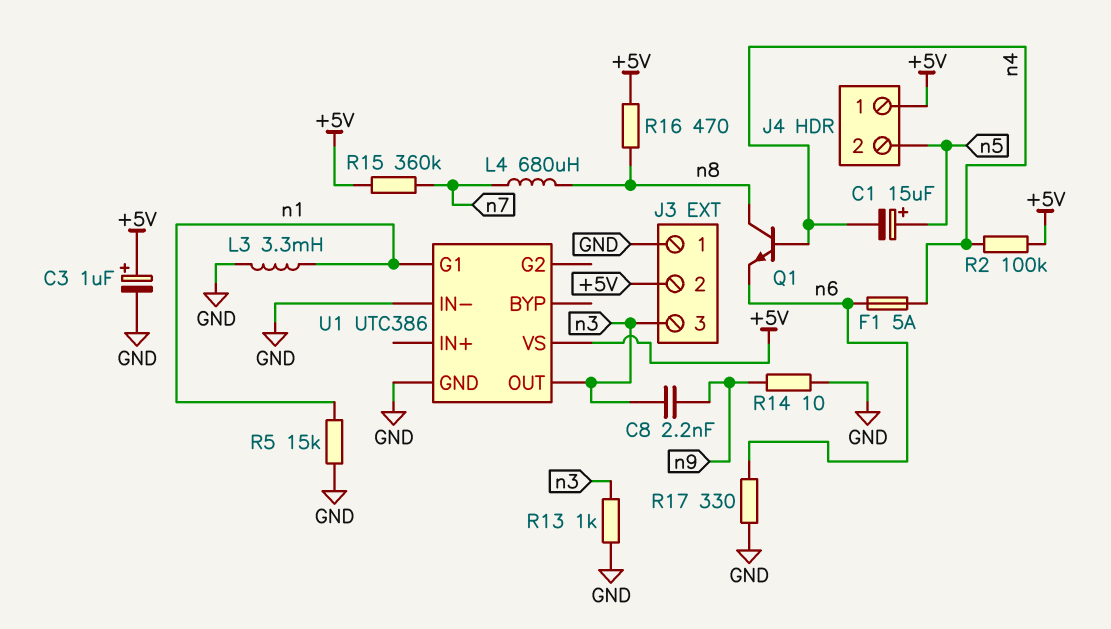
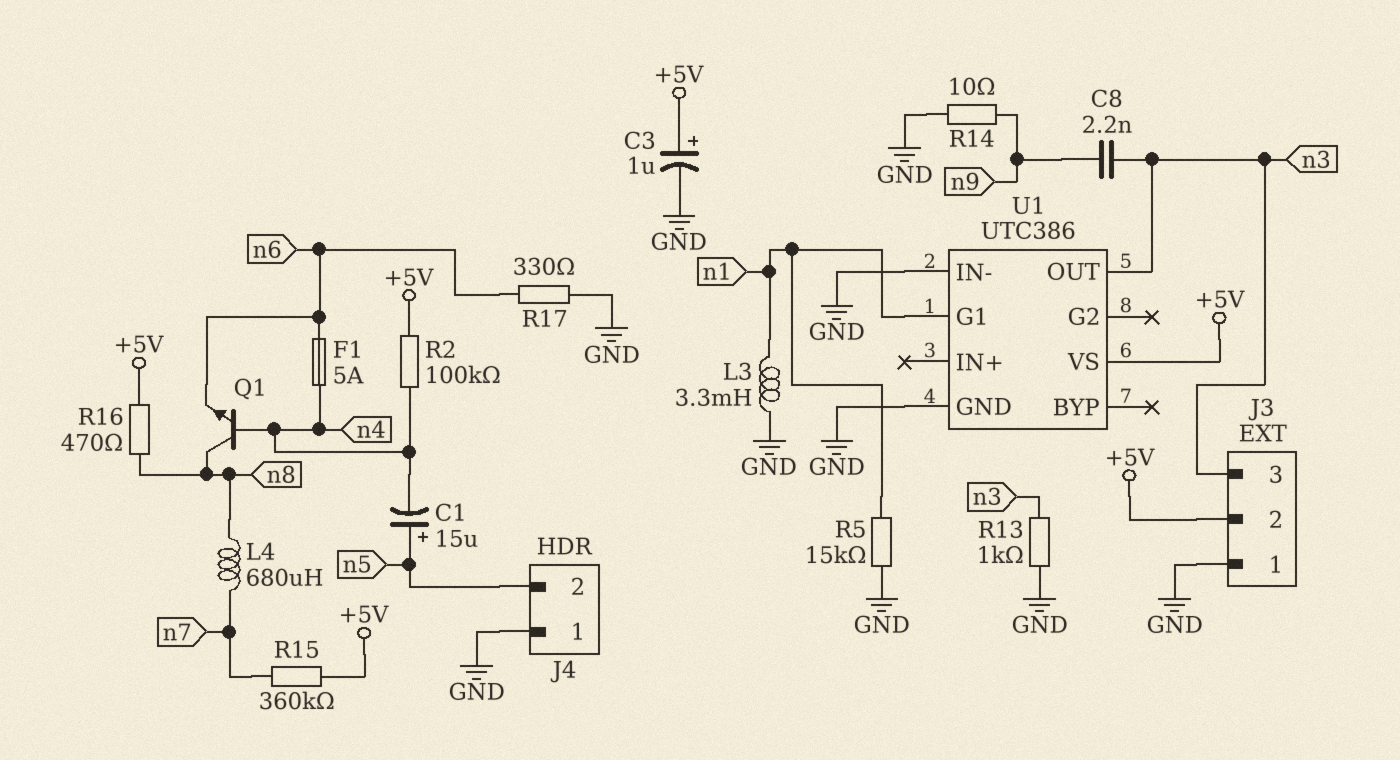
J4 pin 1: +5V -> GND

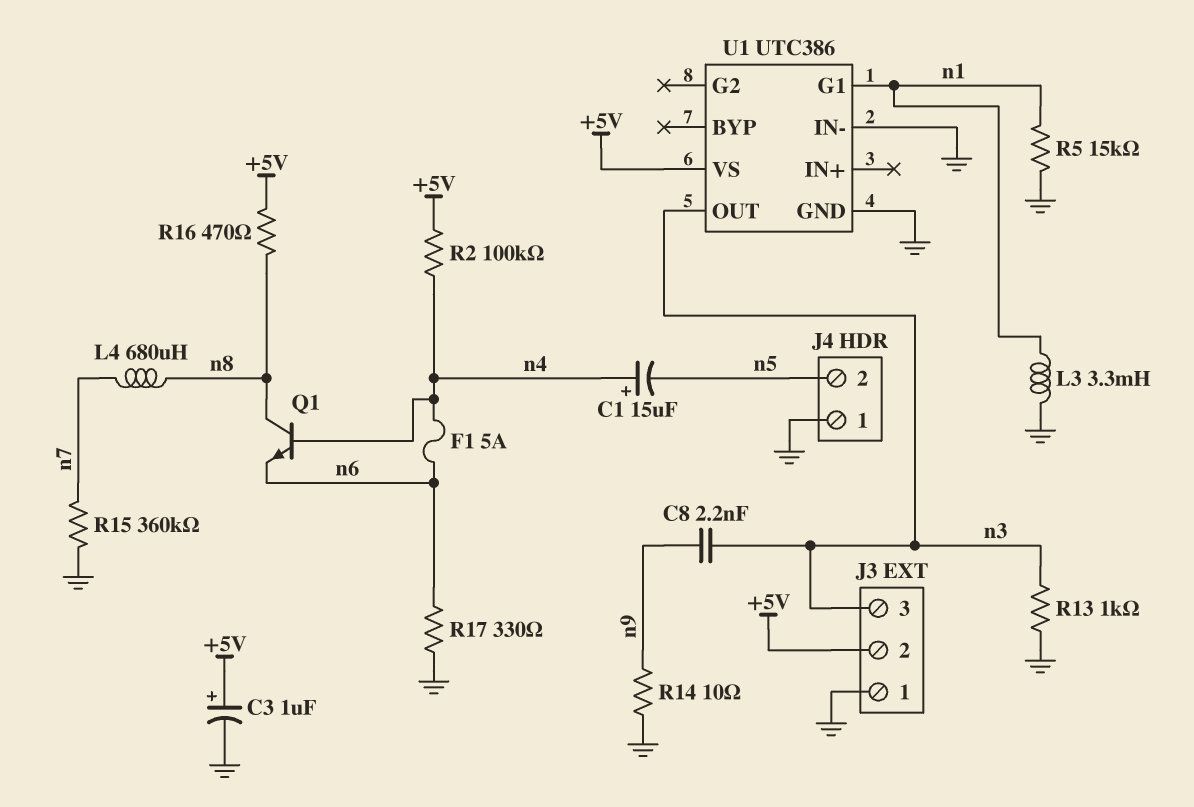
C1: 15uF (plus n5, minus n4) -> 15uF (plus n4, minus n5)
R15: 360k (+5V, n7) -> 360k (GND, n7)

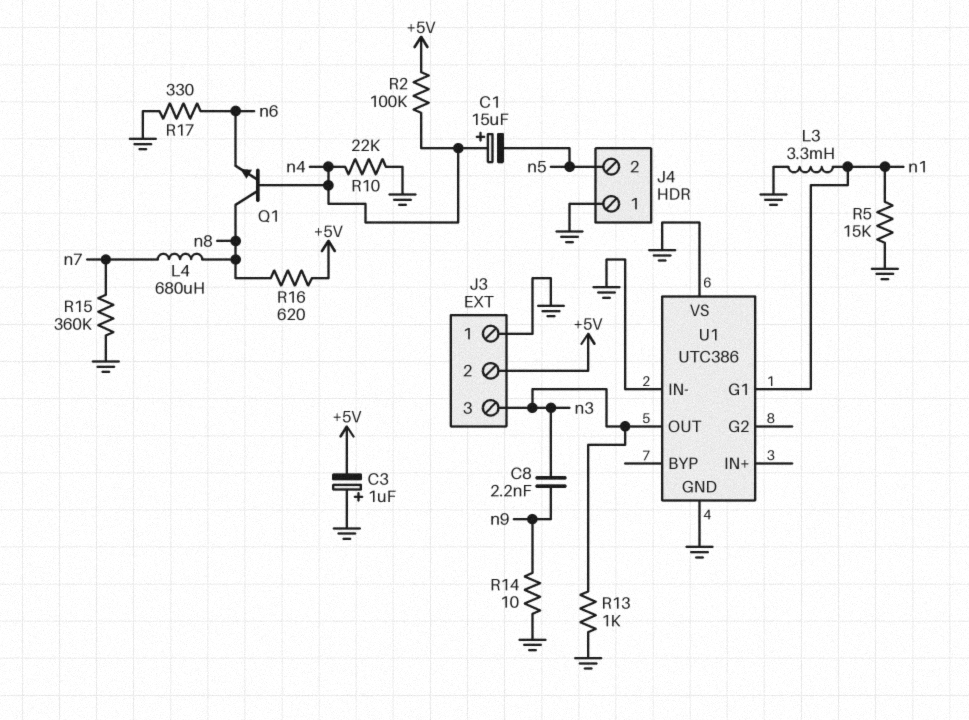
C3: 1uF (plus +5V, minus GND) -> 1uF (plus GND, minus +5V)
F1: 5A (n4, n6) -> none
R10: none -> 22k (GND, n4)
R16: 470 (+5V, n8) -> 620 (+5V, n8)
U1 pin VS: +5V -> GND

